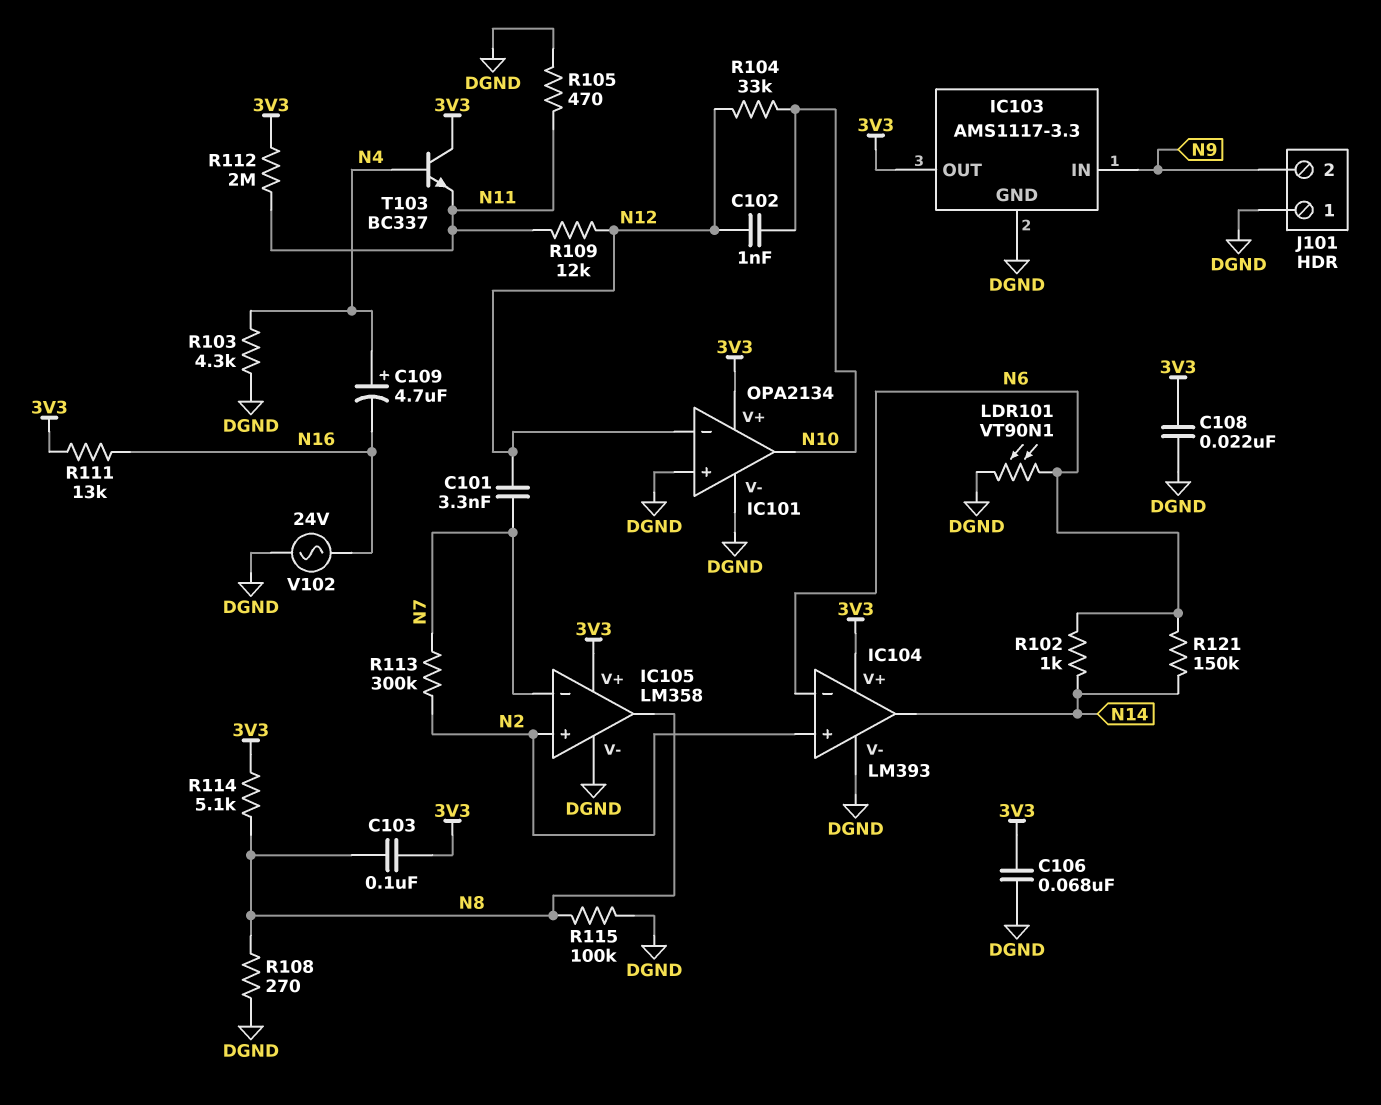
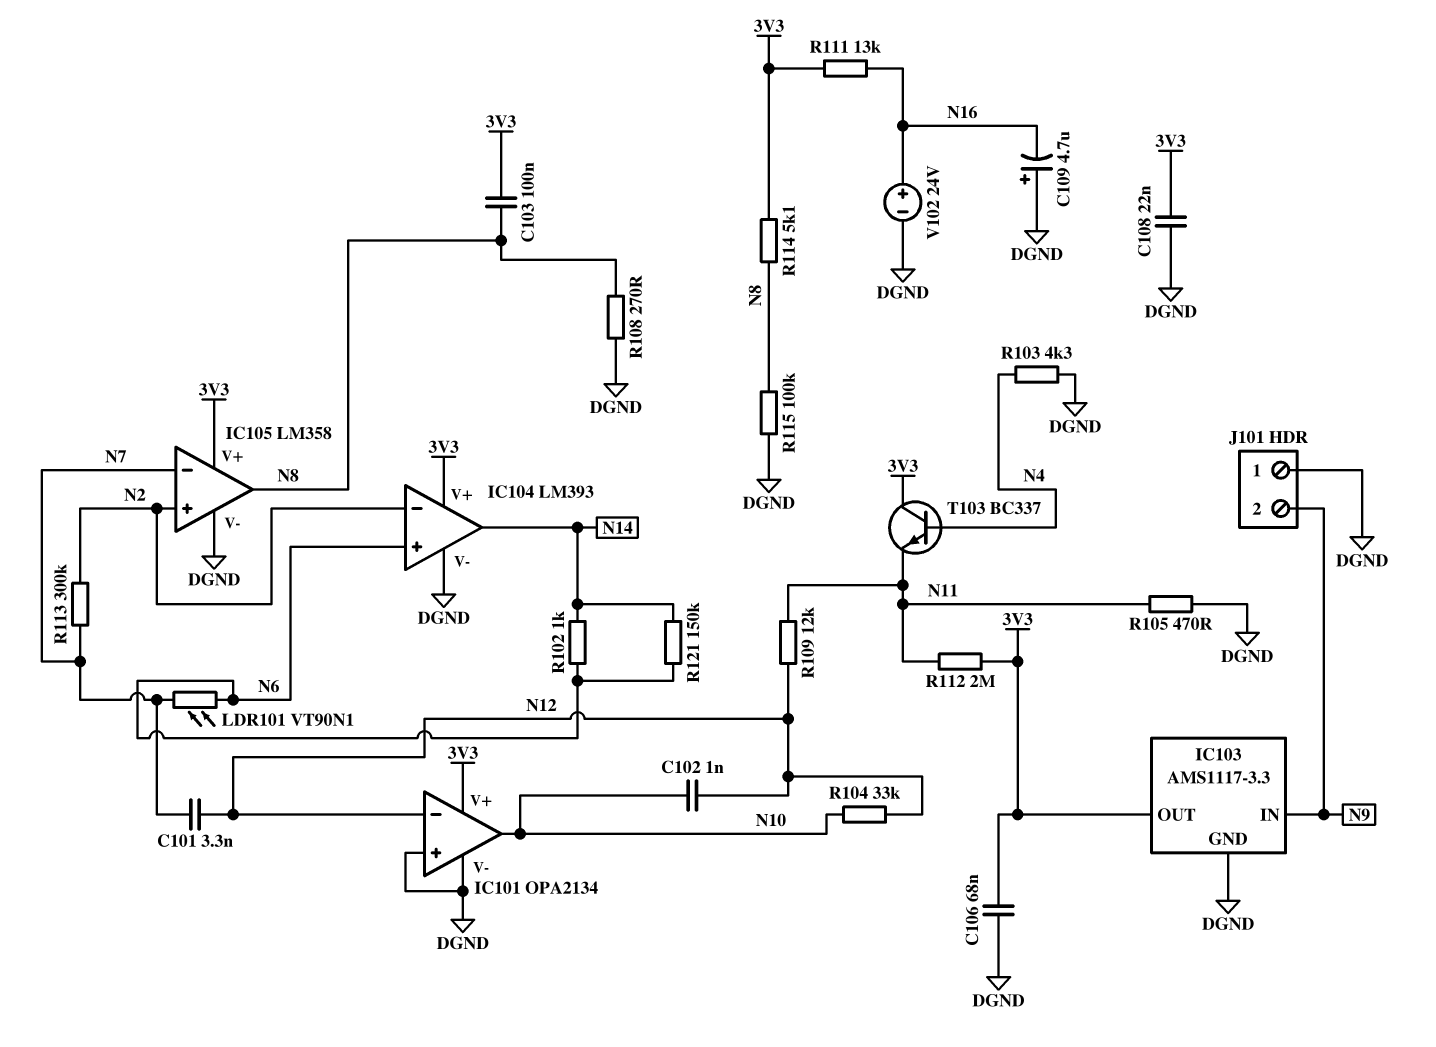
C109: 4.7uF (plus N4, minus N16) -> 4.7uF (plus DGND, minus N16)
IC104 pin in+: N2 -> N6
IC104 pin in-: N6 -> N2
LDR101: VT90N1 (DGND, N6) -> VT90N1 (N6, N7)
V102: AC 24V (DGND, N16) -> 24V (plus N16, minus DGND)

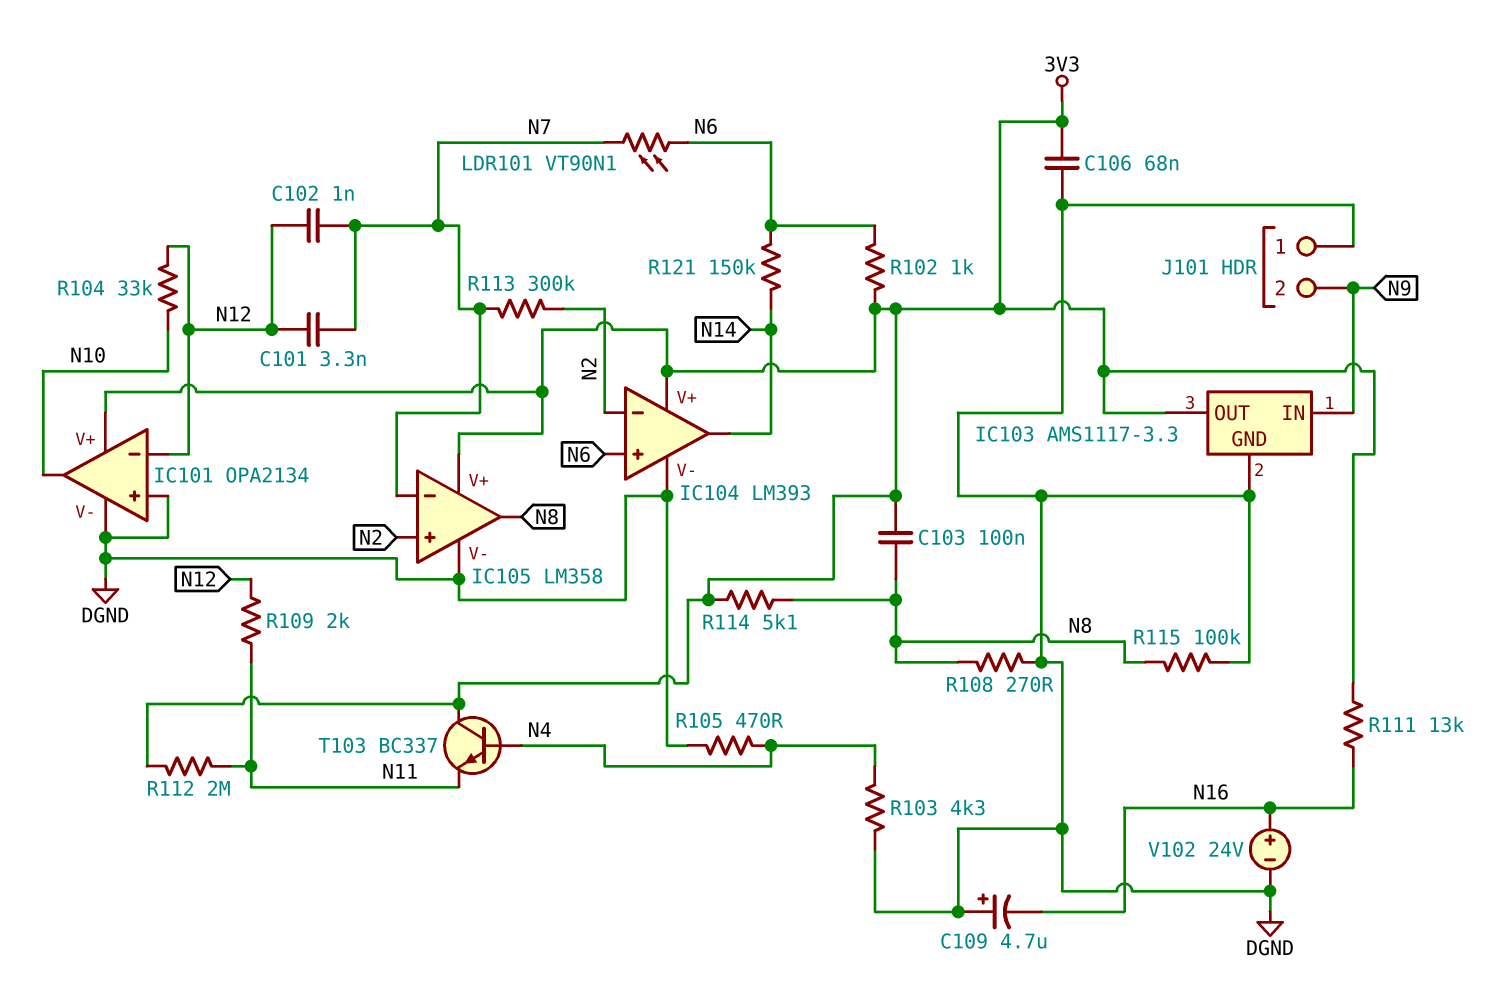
C102: 1nF (N10, N12) -> 1nF (N7, N12)
C108: 22nF (3V3, DGND) -> none
R102: 1k (N6, N14) -> 1k (3V3, N6)
R105: 470 (DGND, N11) -> 470 (DGND, N4)
R109: 12k (N11, N12) -> 2k (N11, N12)

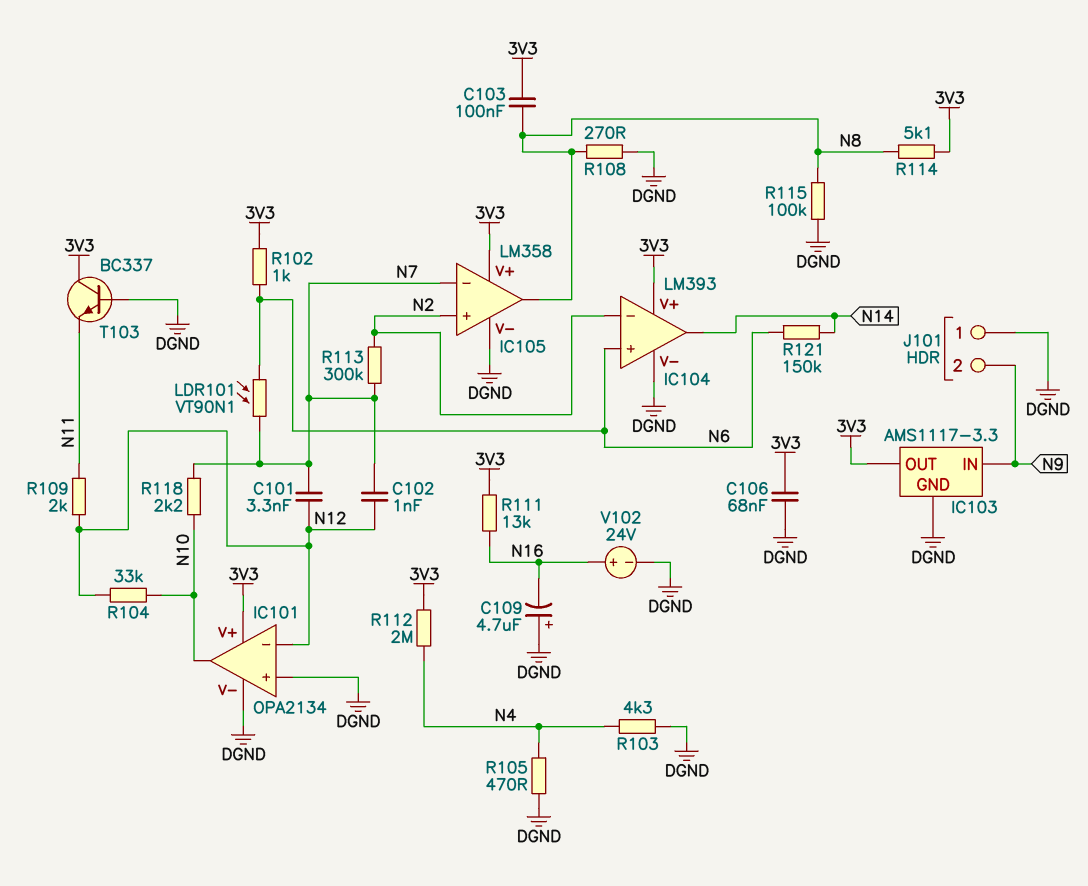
R112: 2M (3V3, N11) -> 2M (3V3, N4)
R118: none -> 2.2k (N7, N10)
T103: NPN BC337 (B N4, C 3V3, E N11) -> NPN BC337 (B DGND, C 3V3, E N11)

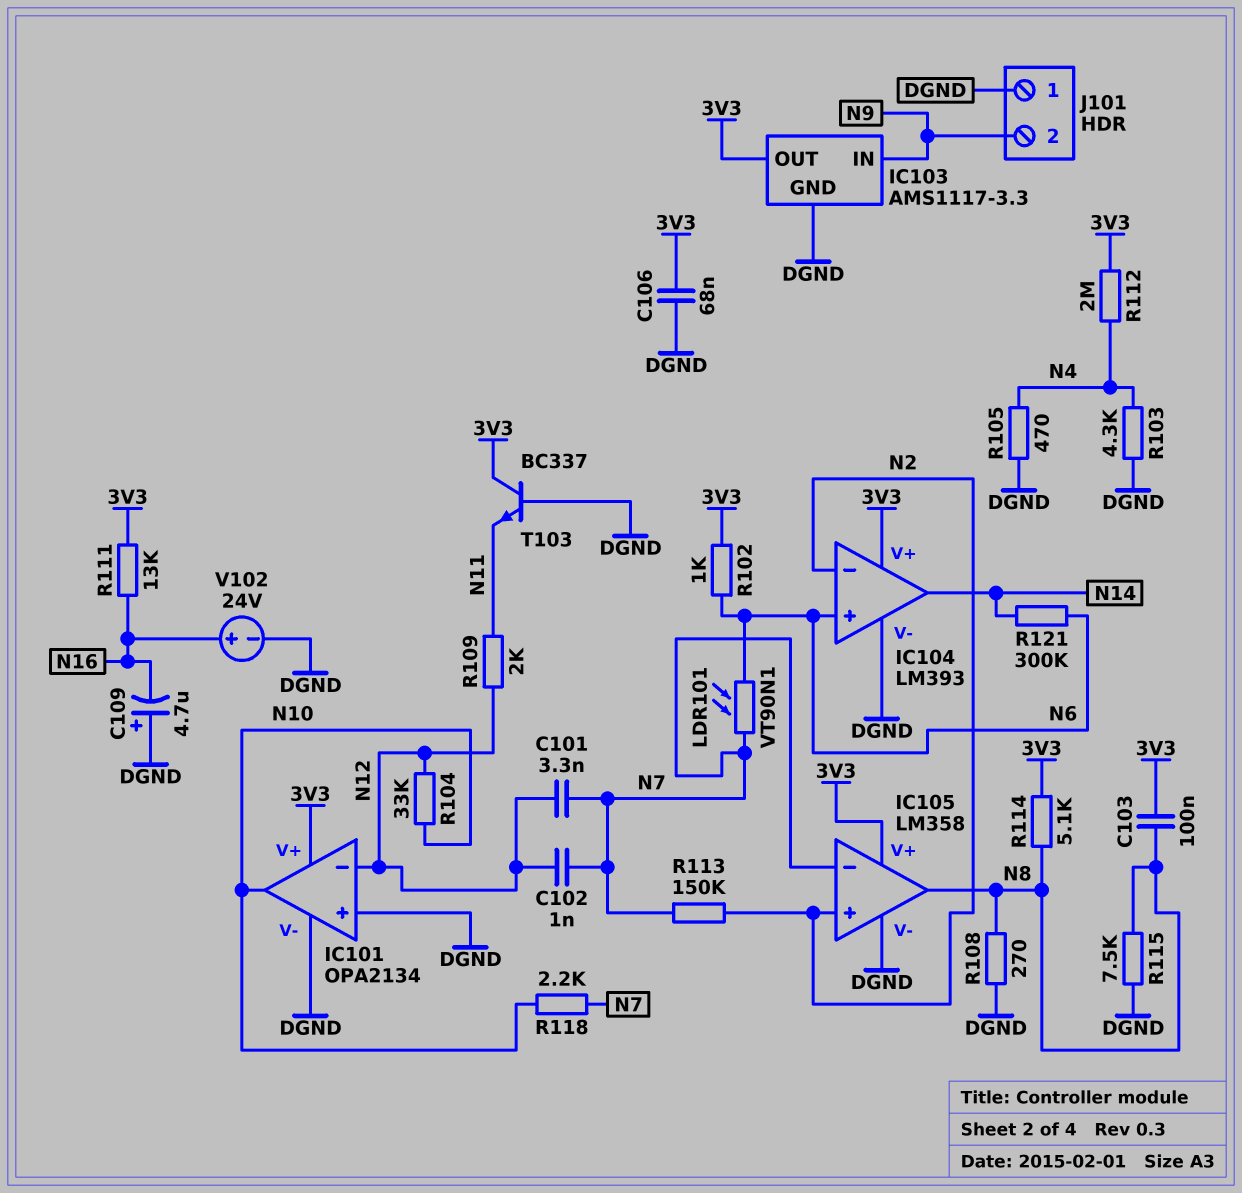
R113: 300k (N2, N7) -> 150k (N2, N7)
R115: 100k (DGND, N8) -> 7.5k (DGND, N8)
R121: 150k (N6, N14) -> 300k (N6, N14)

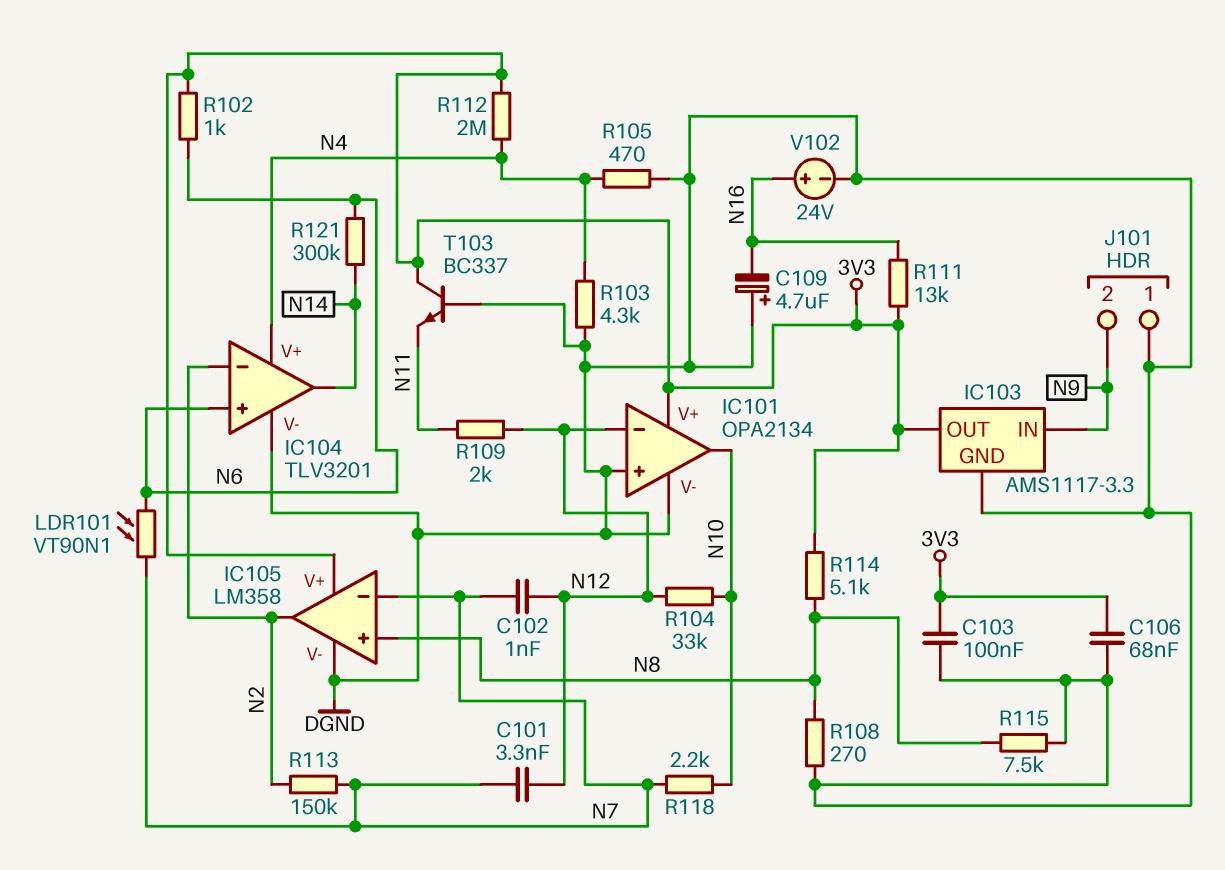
C103: 100nF (3V3, N8) -> 100nF (3V3, DGND)
IC104: LM393 -> TLV3201
IC104 pin V+: 3V3 -> N4
IC105 pin in+: N2 -> N8
IC105 pin out: N8 -> N2

